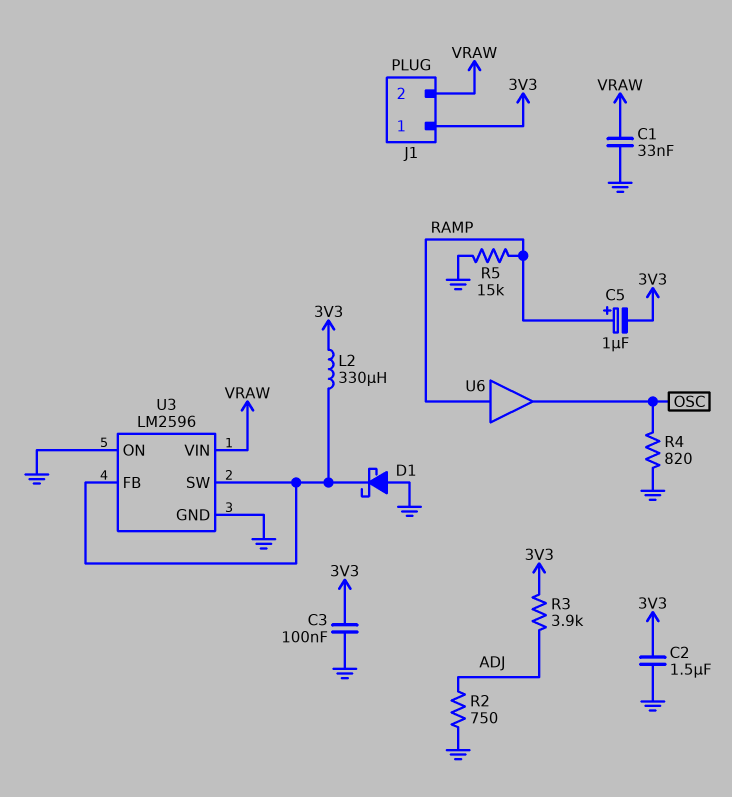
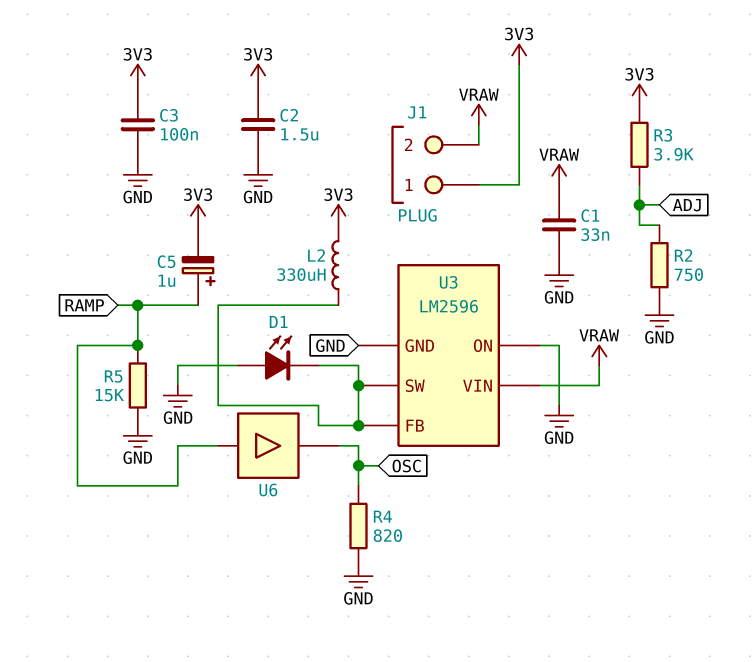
D1: schottky (A GND, K U3/FB) -> LED (A GND, K U3/FB)

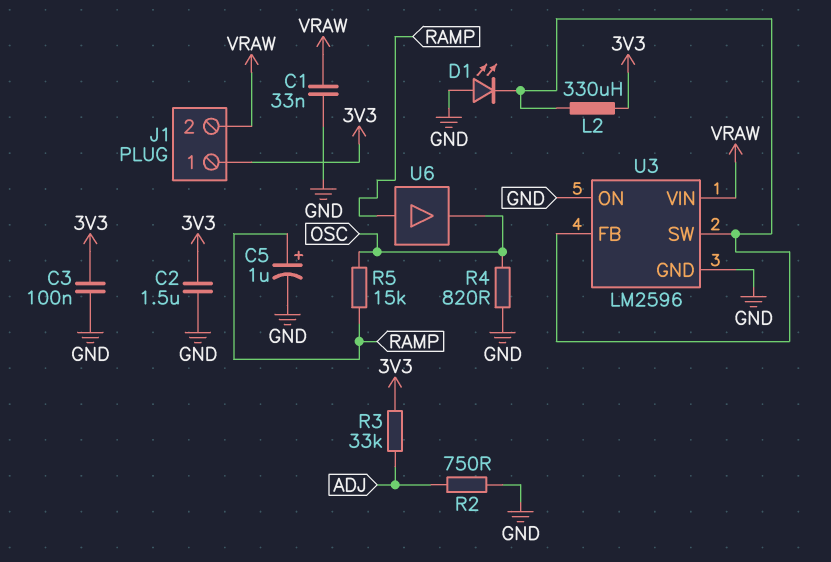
C5: 1uF (plus RAMP, minus 3V3) -> 1uF (plus RAMP, minus GND)
R3: 3.9k (3V3, ADJ) -> 33k (3V3, ADJ)
R5: 15k (GND, RAMP) -> 15k (OSC, RAMP)

